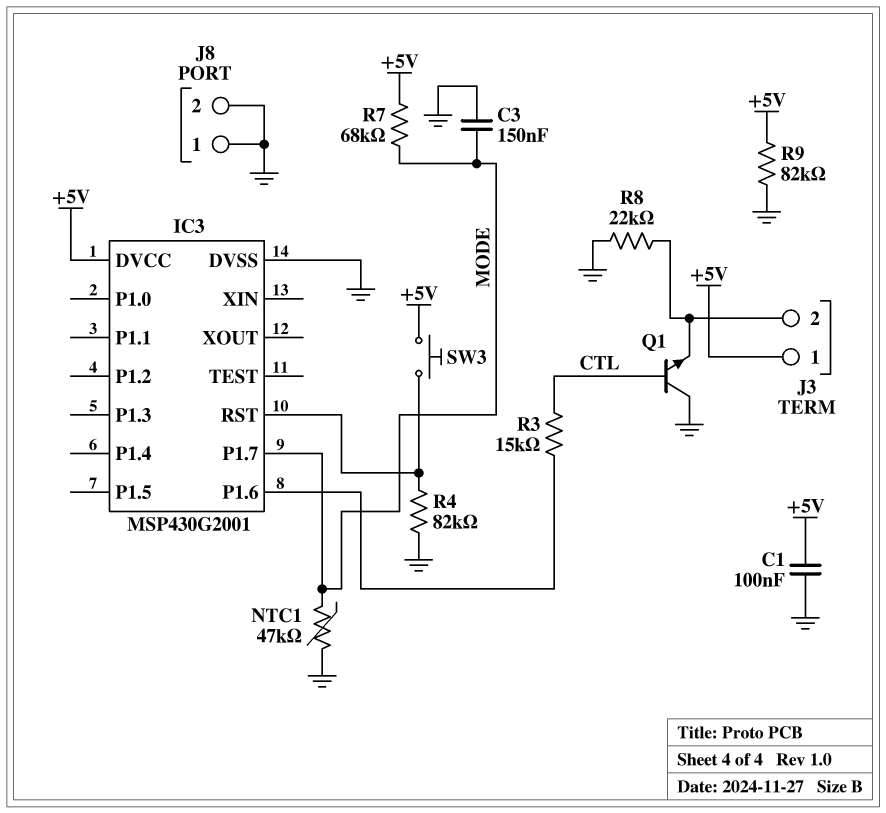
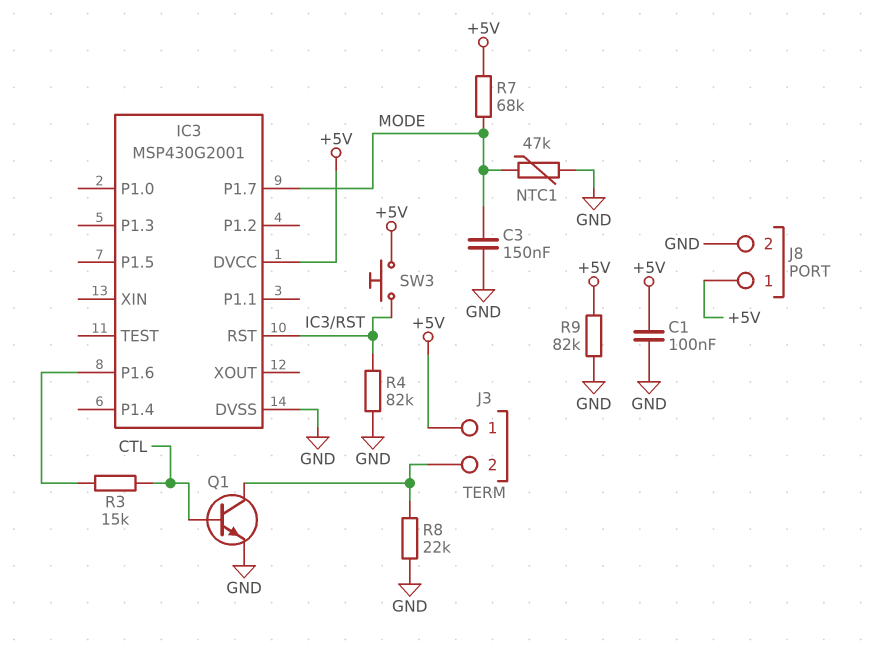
J8 pin 1: GND -> +5V
Q1: NPN (B CTL, C GND, E J3/2) -> NPN (B CTL, C J3/2, E GND)

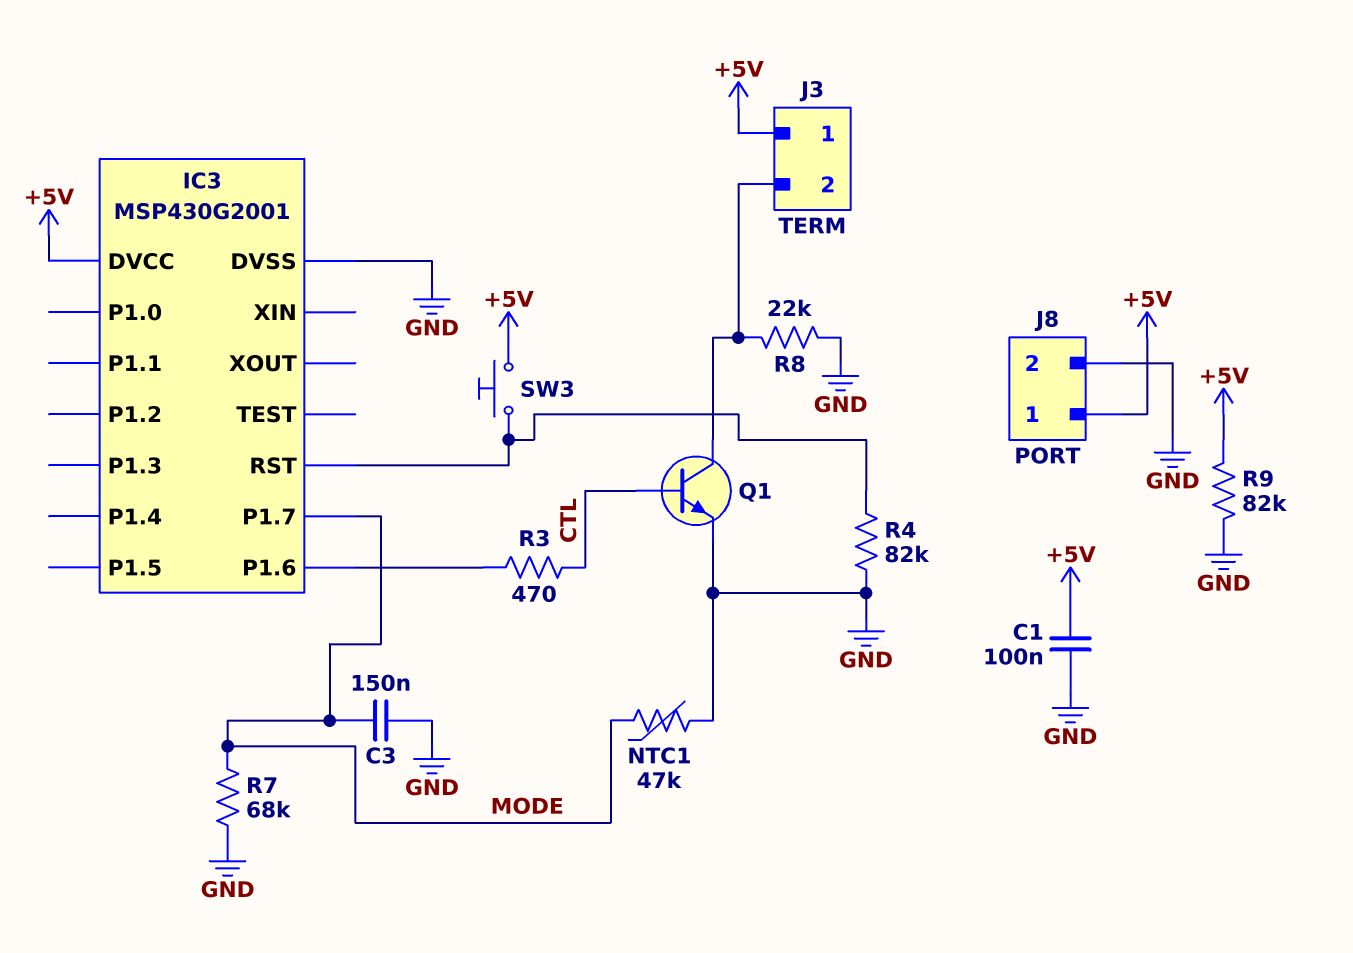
R3: 15k (CTL, IC3/P1.6) -> 470 (CTL, IC3/P1.6)
R7: 68k (+5V, MODE) -> 68k (GND, MODE)

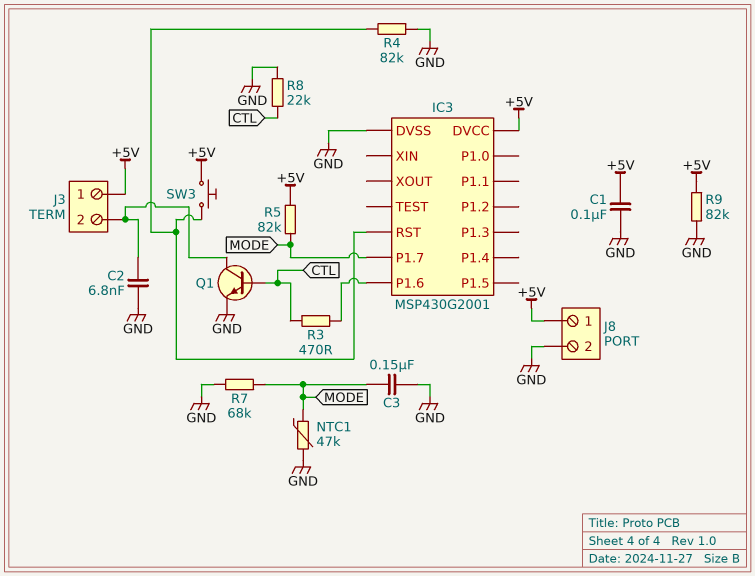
C2: none -> 6.8nF (GND, J3/2)
R5: none -> 82k (+5V, MODE)
R8: 22k (GND, J3/2) -> 22k (CTL, GND)

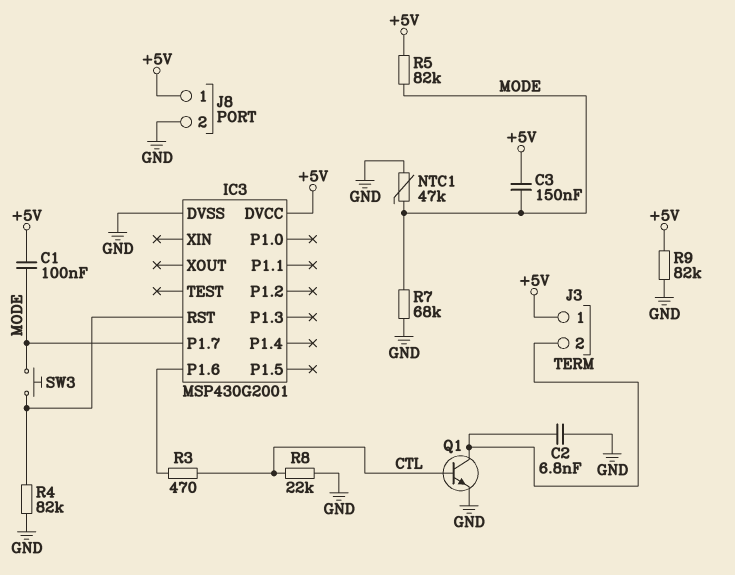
C1: 100nF (+5V, GND) -> 100nF (+5V, MODE)
C3: 150nF (GND, MODE) -> 150nF (+5V, MODE)
SW3: button (+5V, IC3/RST) -> button (IC3/RST, MODE)

